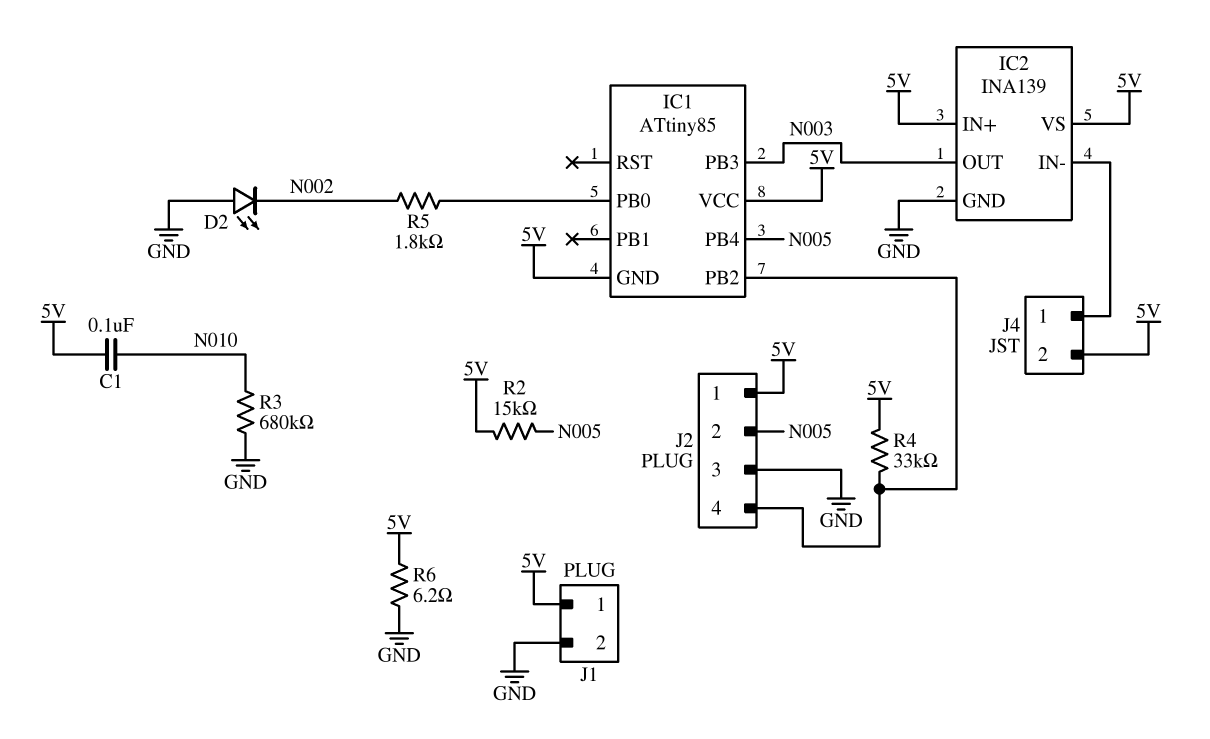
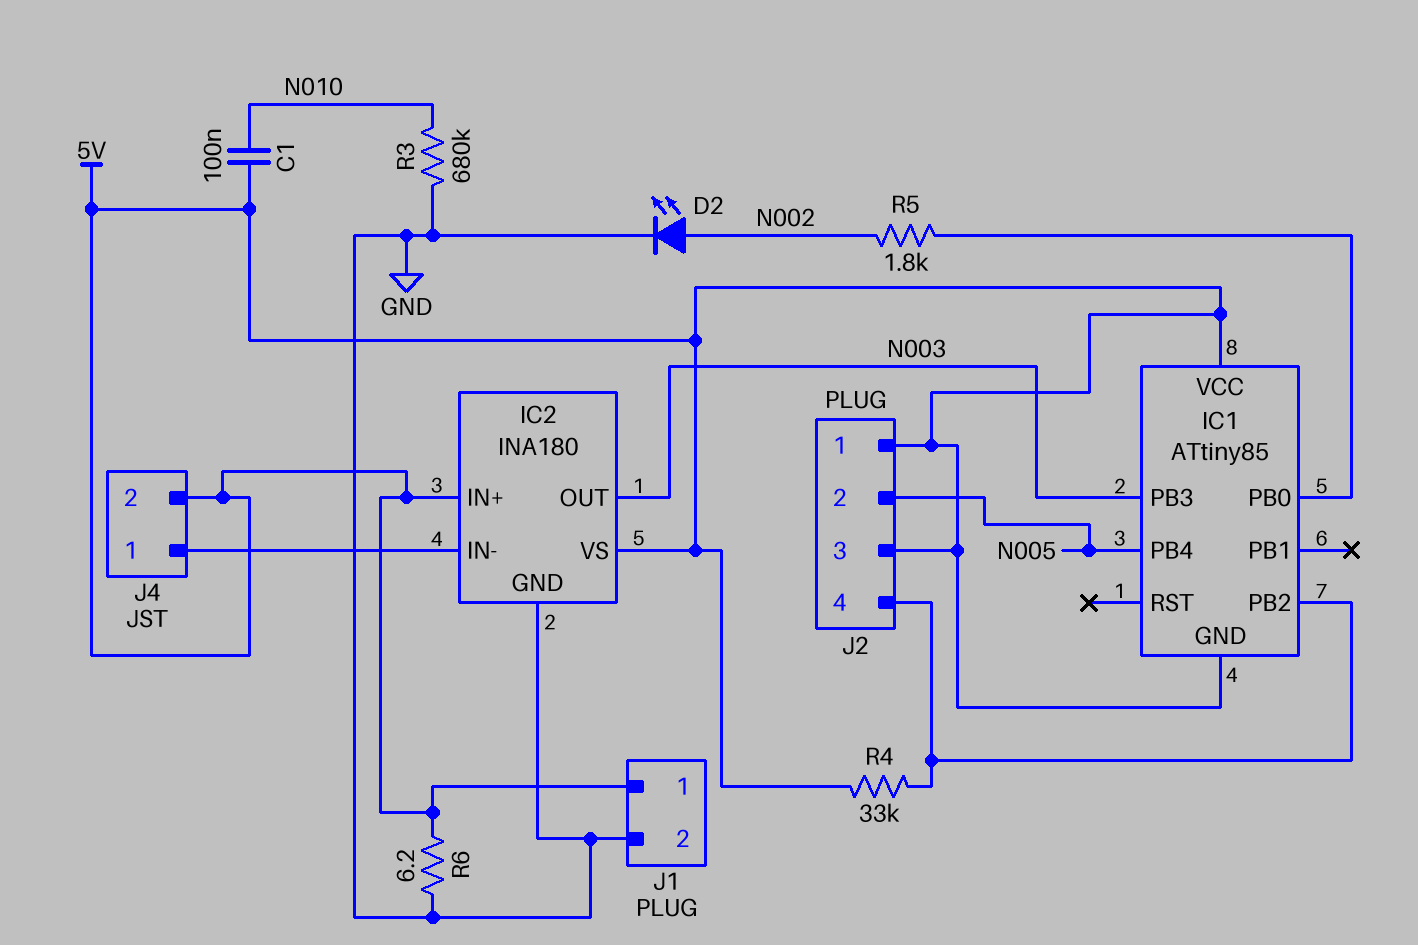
D2: LED (A GND, K N002) -> LED (A N002, K GND)
IC2: INA139 -> INA180
J2 pin 3: GND -> 5V
R2: 15k (5V, N005) -> none

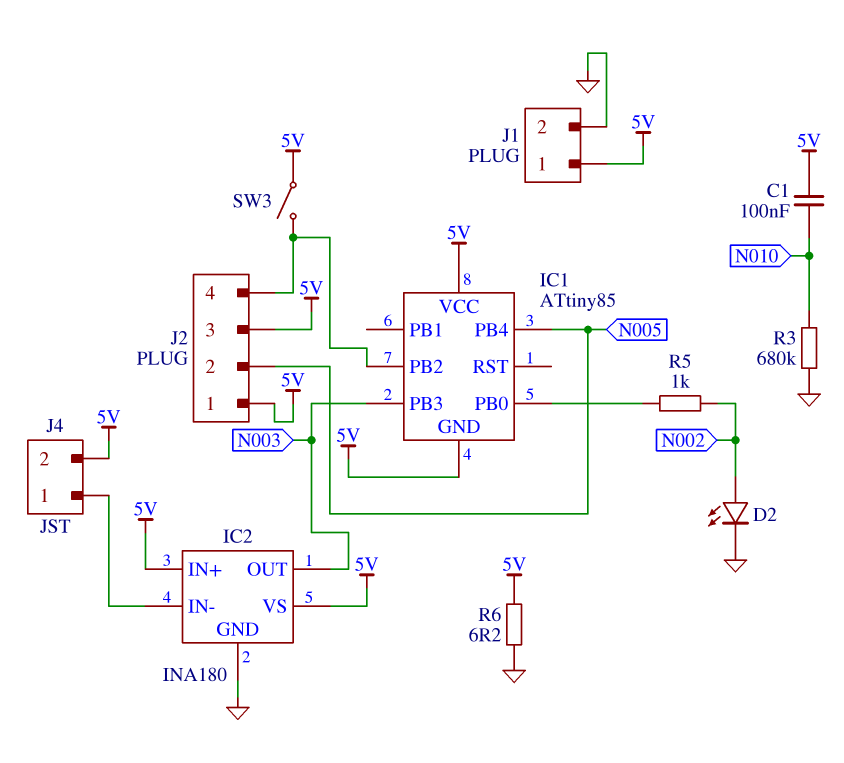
R4: 33k (5V, IC1/PB2) -> none
R5: 1.8k (IC1/PB0, N002) -> 1k (IC1/PB0, N002)
SW3: none -> switch (5V, IC1/PB2)

